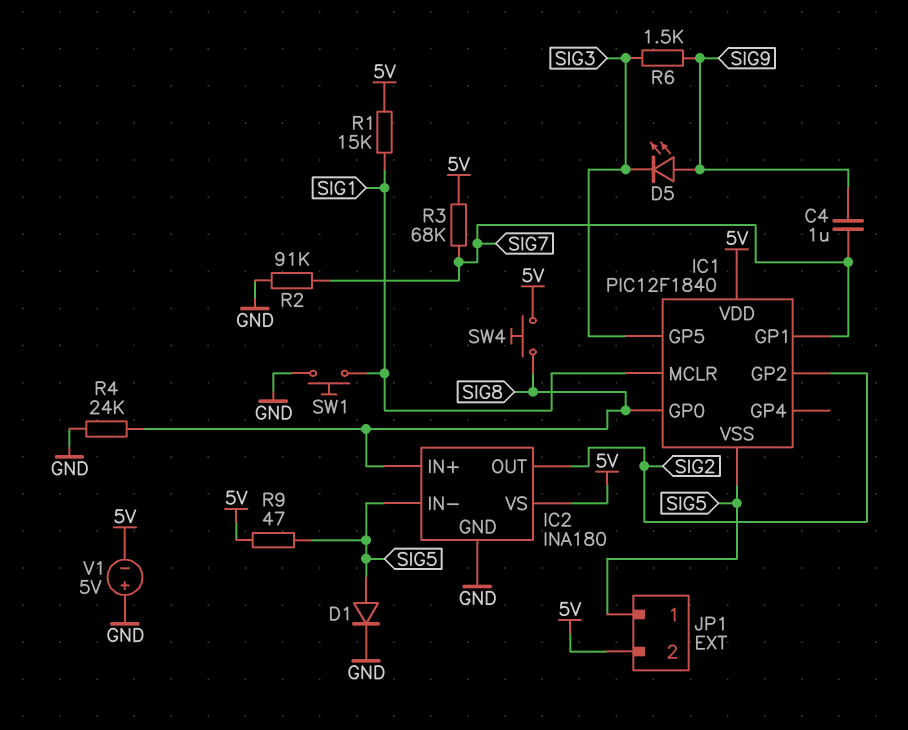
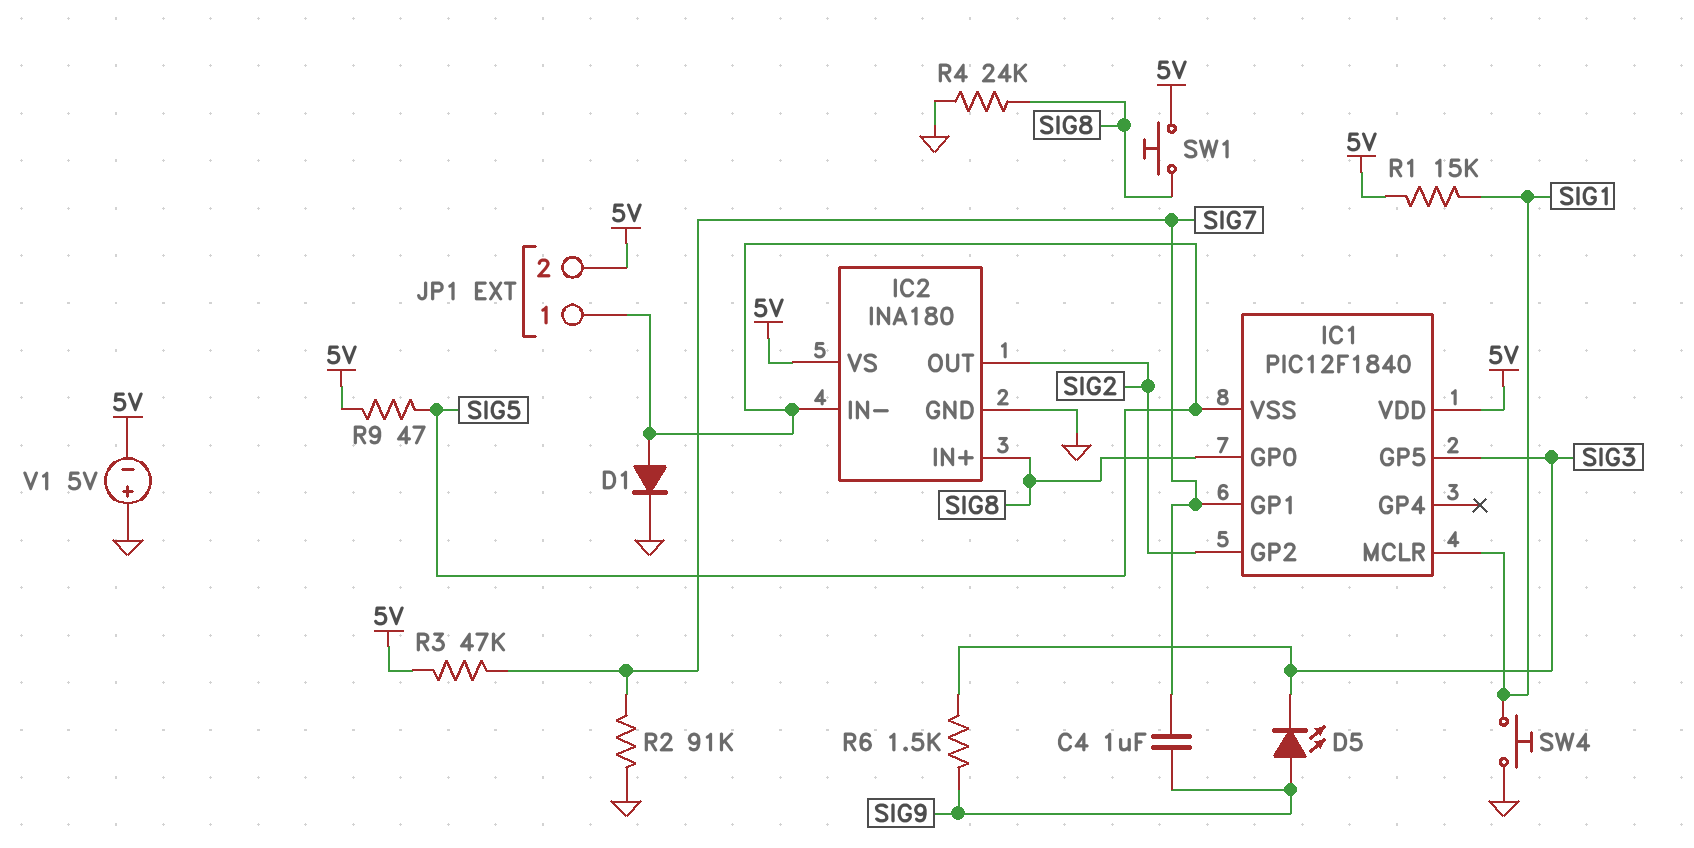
R3: 68k (5V, SIG7) -> 47k (5V, SIG7)
SW1: button (GND, SIG1) -> button (5V, SIG8)
SW4: button (5V, SIG8) -> button (GND, SIG1)

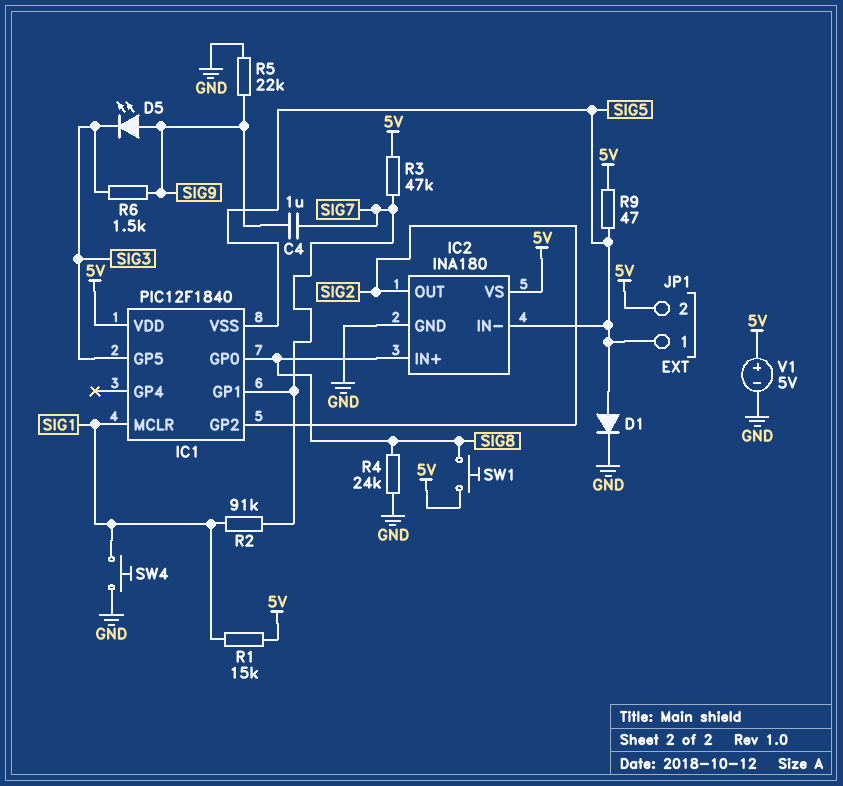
R2: 91k (GND, SIG7) -> 91k (SIG1, SIG7)
R5: none -> 22k (GND, SIG9)
V1: 5V (plus GND, minus 5V) -> 5V (plus 5V, minus GND)

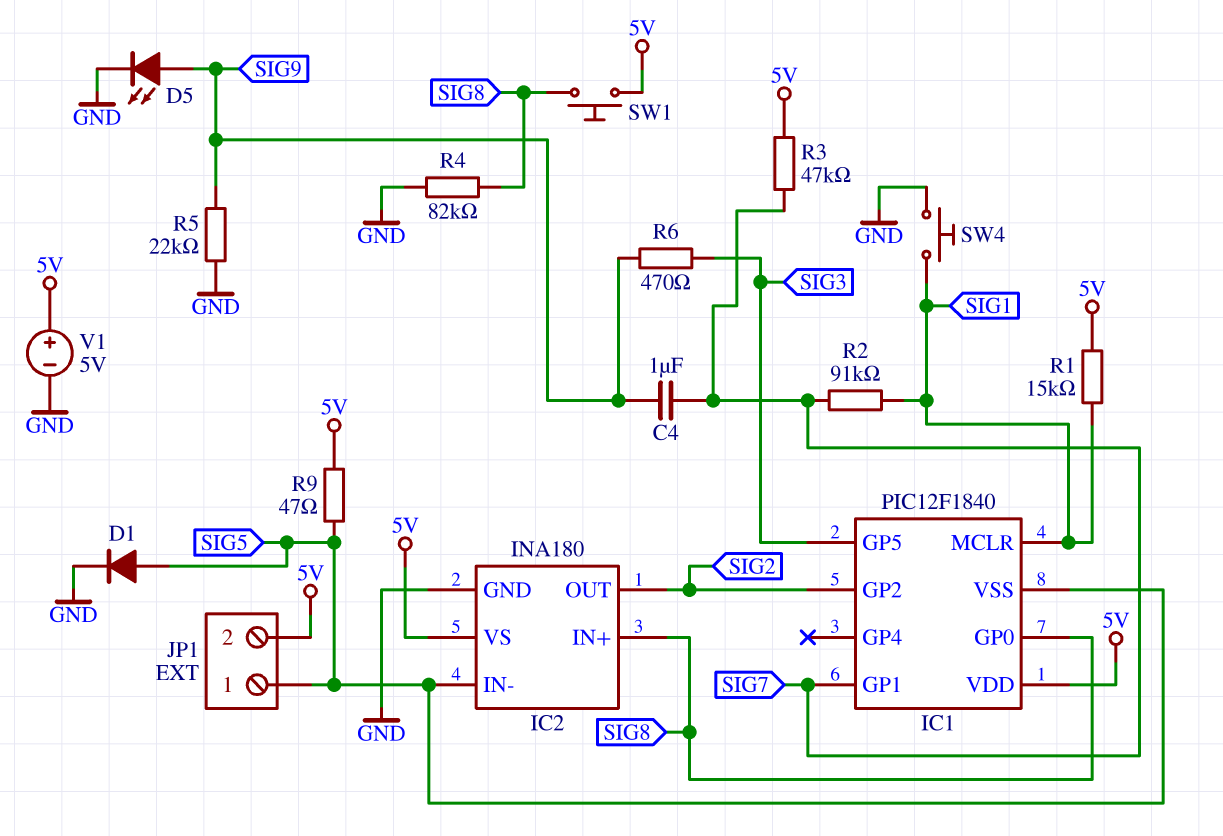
D5: LED (A SIG9, K SIG3) -> LED (A SIG9, K GND)
R4: 24k (GND, SIG8) -> 82k (GND, SIG8)
R6: 1.5k (SIG3, SIG9) -> 470 (SIG3, SIG9)

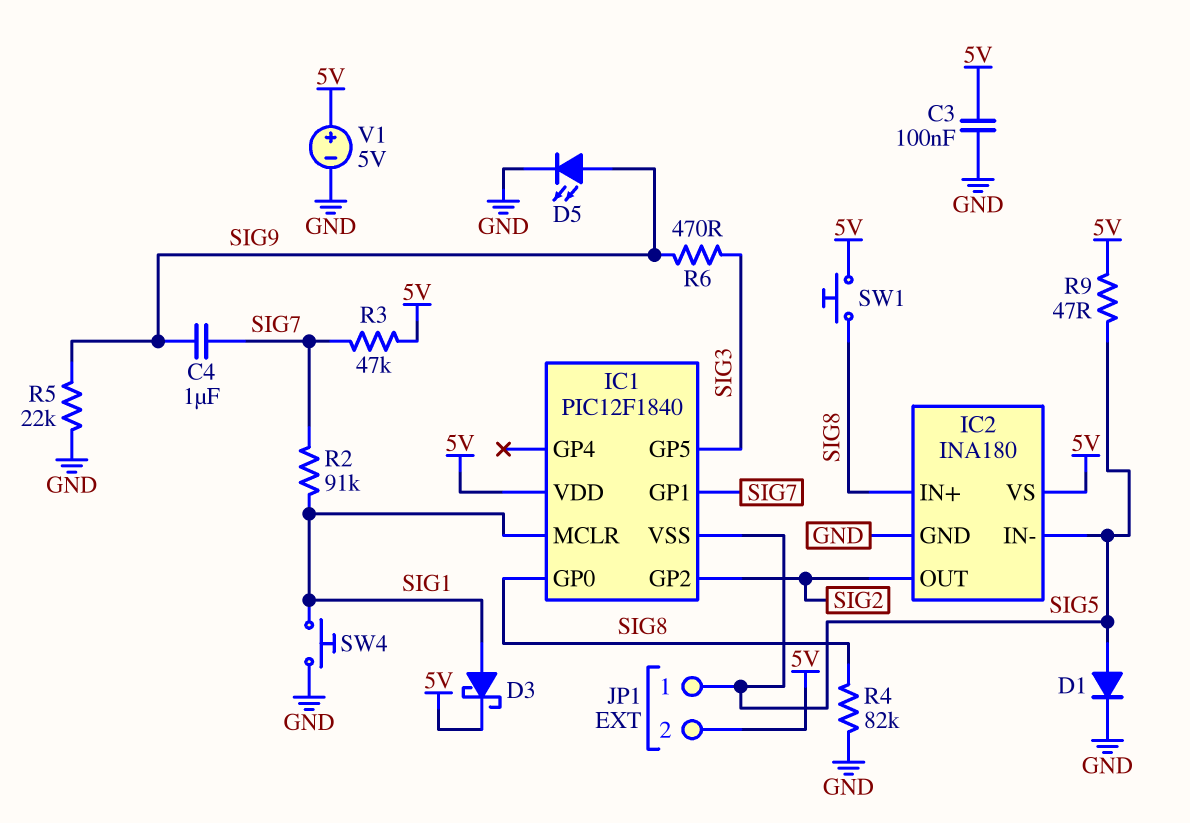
C3: none -> 100nF (5V, GND)
D3: none -> schottky (A SIG1, K 5V)
R1: 15k (5V, SIG1) -> none

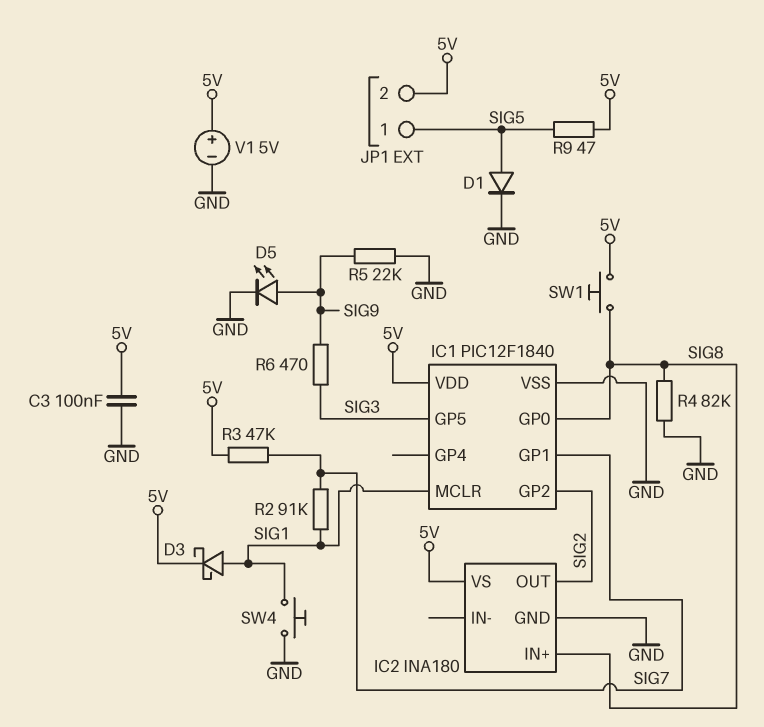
C4: 1uF (SIG7, SIG9) -> none
IC1 pin VSS: SIG5 -> GND
IC2 pin IN-: SIG5 -> none

